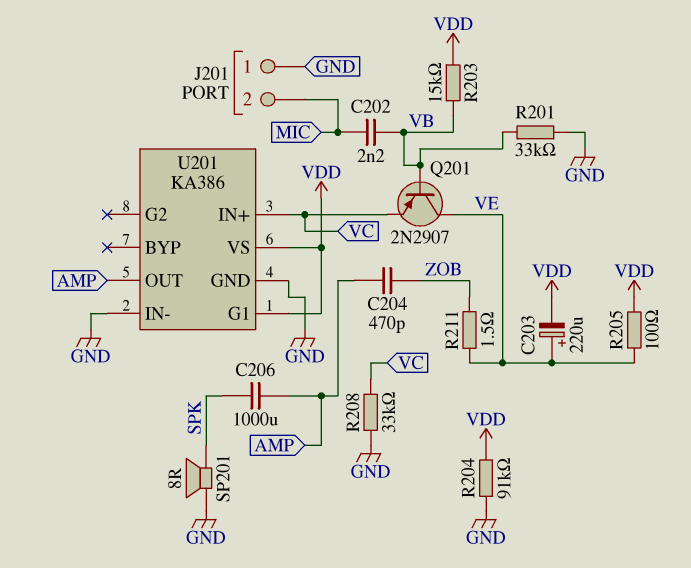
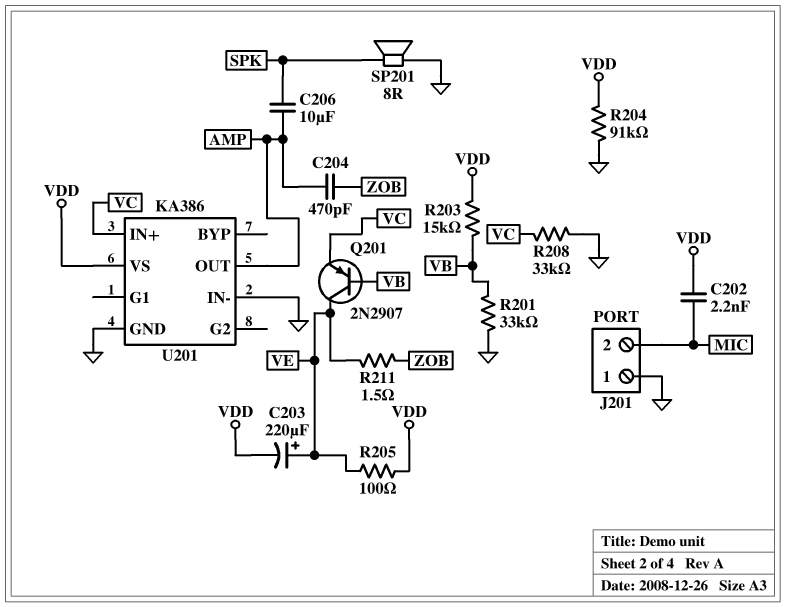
C202: 2.2nF (MIC, VB) -> 2.2nF (MIC, VDD)
C206: 1000uF (AMP, SPK) -> 10uF (AMP, SPK)
U201 pin G1: VDD -> none

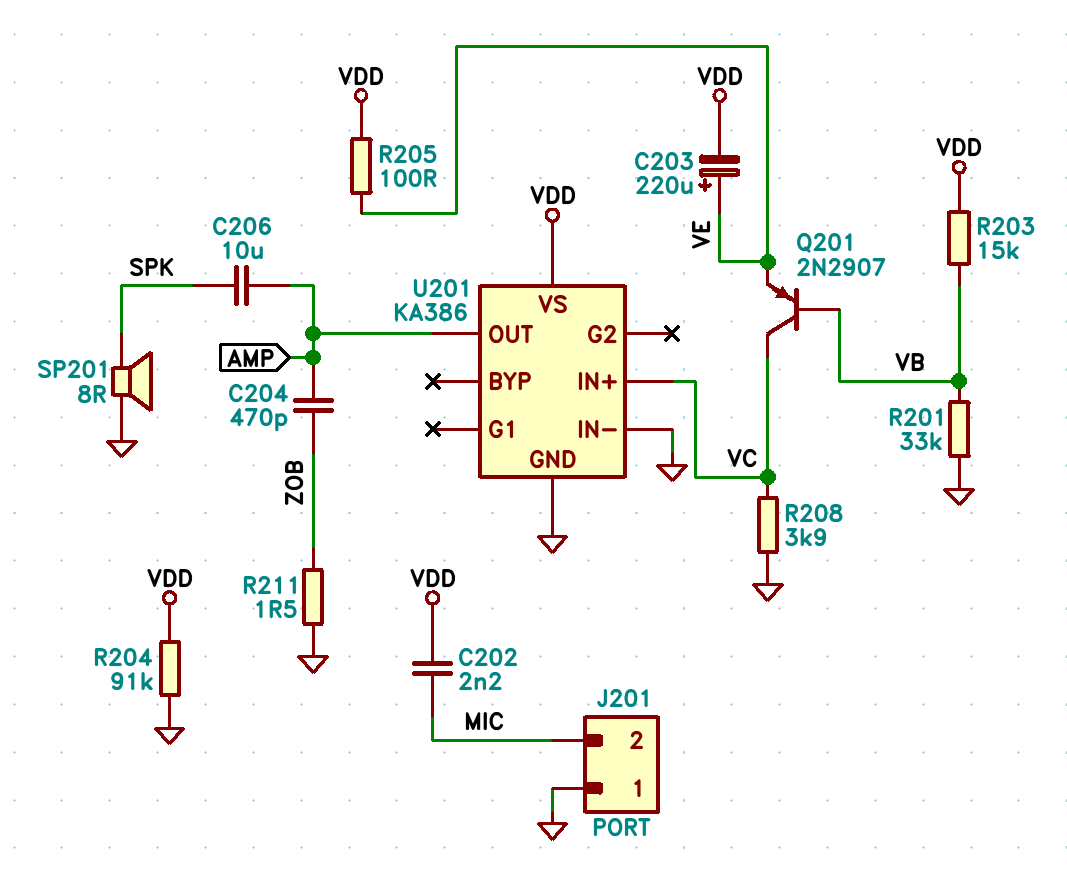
Q201: PNP 2N2907 (B VB, C VE, E VC) -> PNP 2N2907 (B VB, C VC, E VE)
R208: 33k (GND, VC) -> 3.9k (GND, VC)
R211: 1.5 (VE, ZOB) -> 1.5 (GND, ZOB)

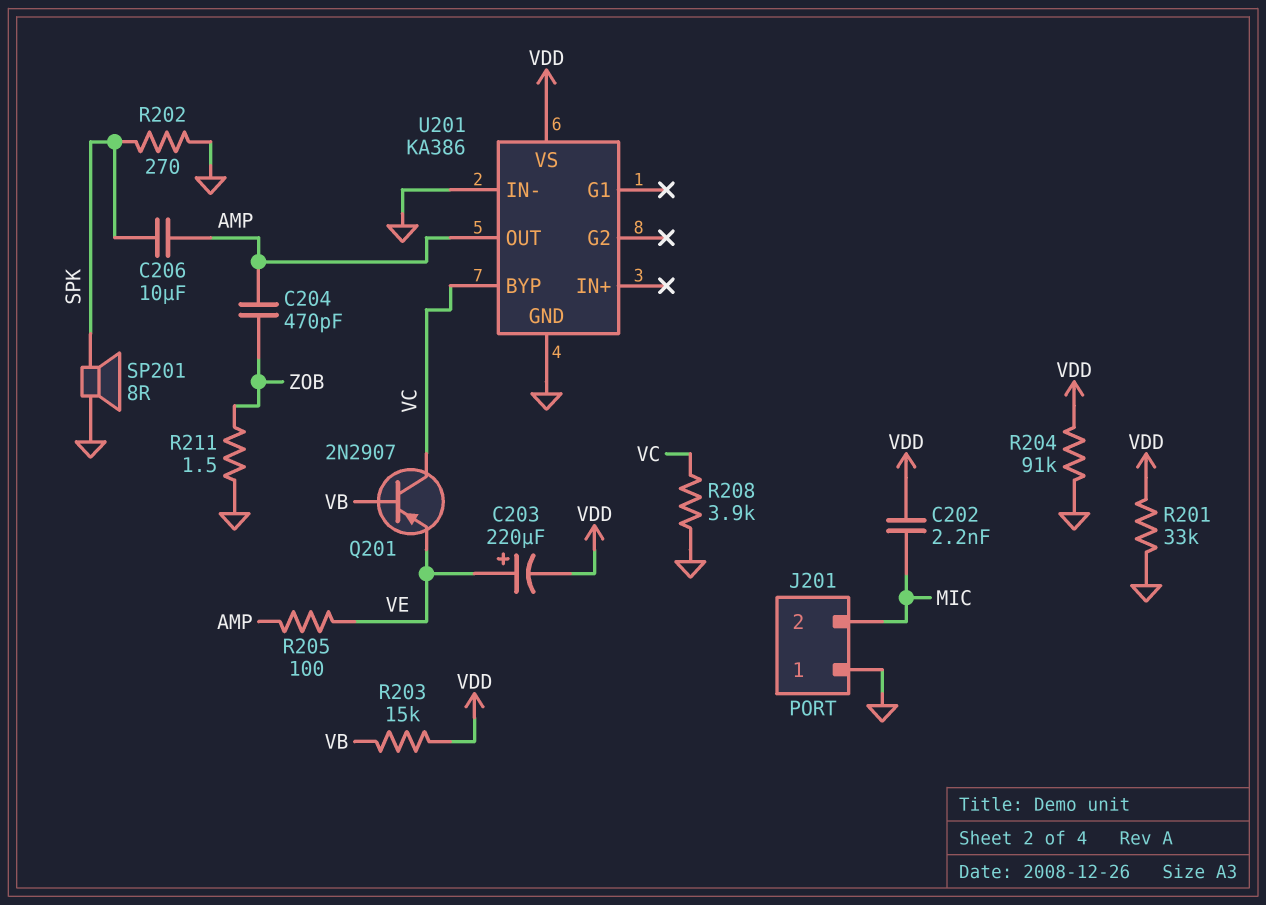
R201: 33k (GND, VB) -> 33k (GND, VDD)
R202: none -> 270 (GND, SPK)
R205: 100 (VDD, VE) -> 100 (AMP, VE)
U201 pin BYP: none -> VC
U201 pin IN+: VC -> none

